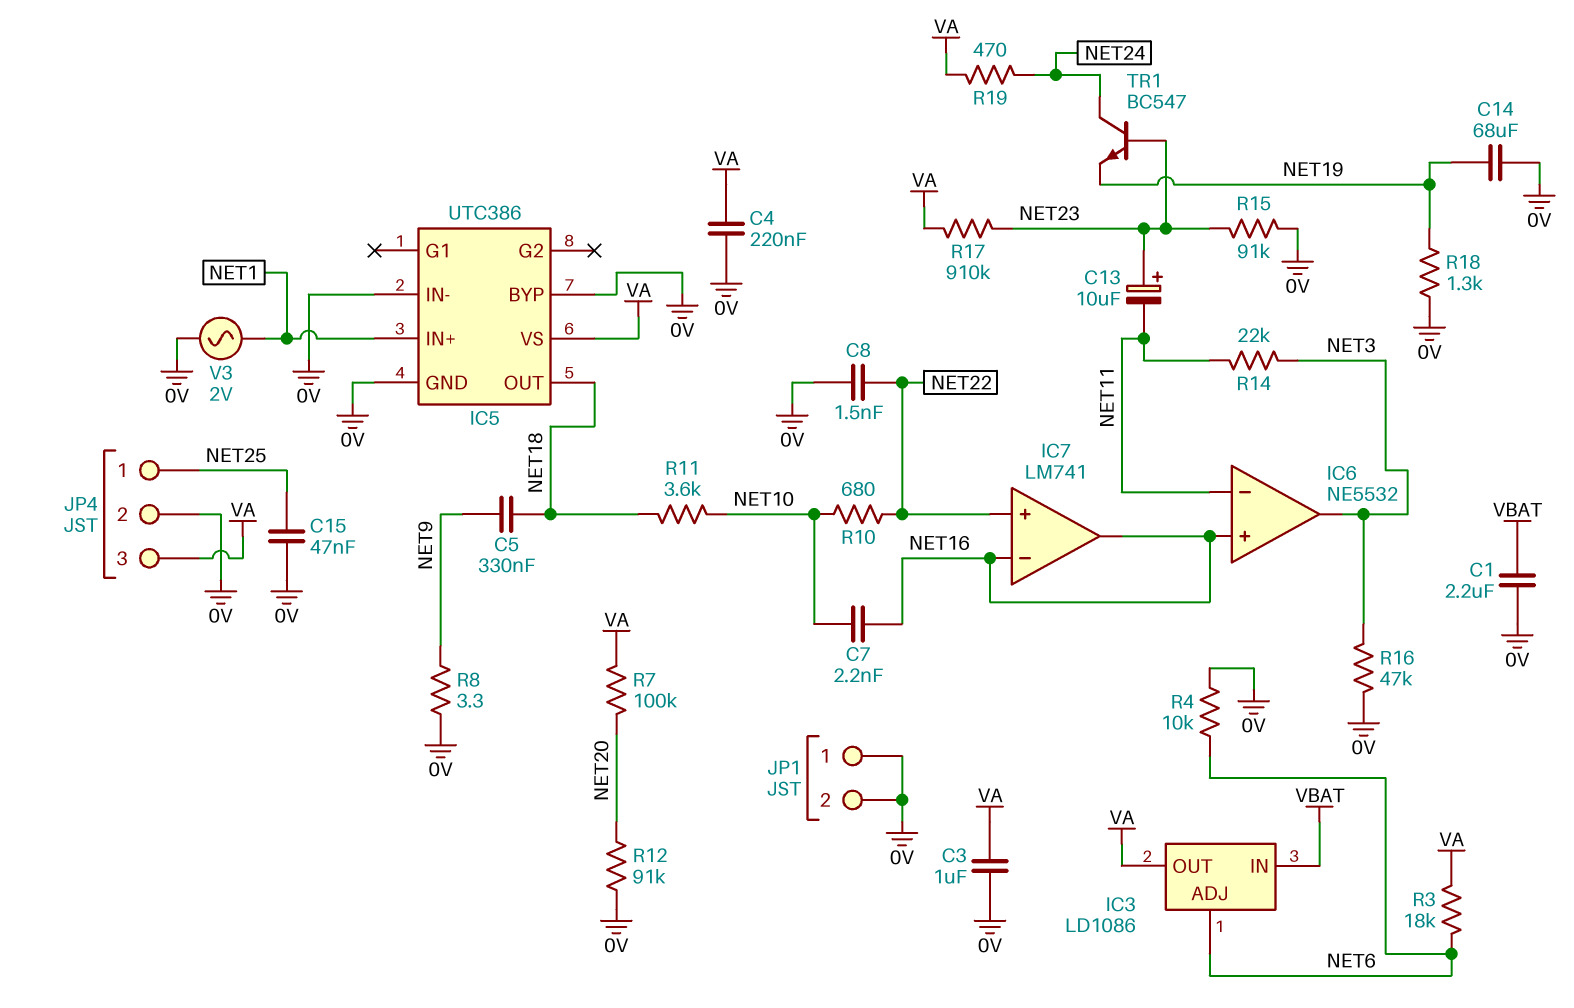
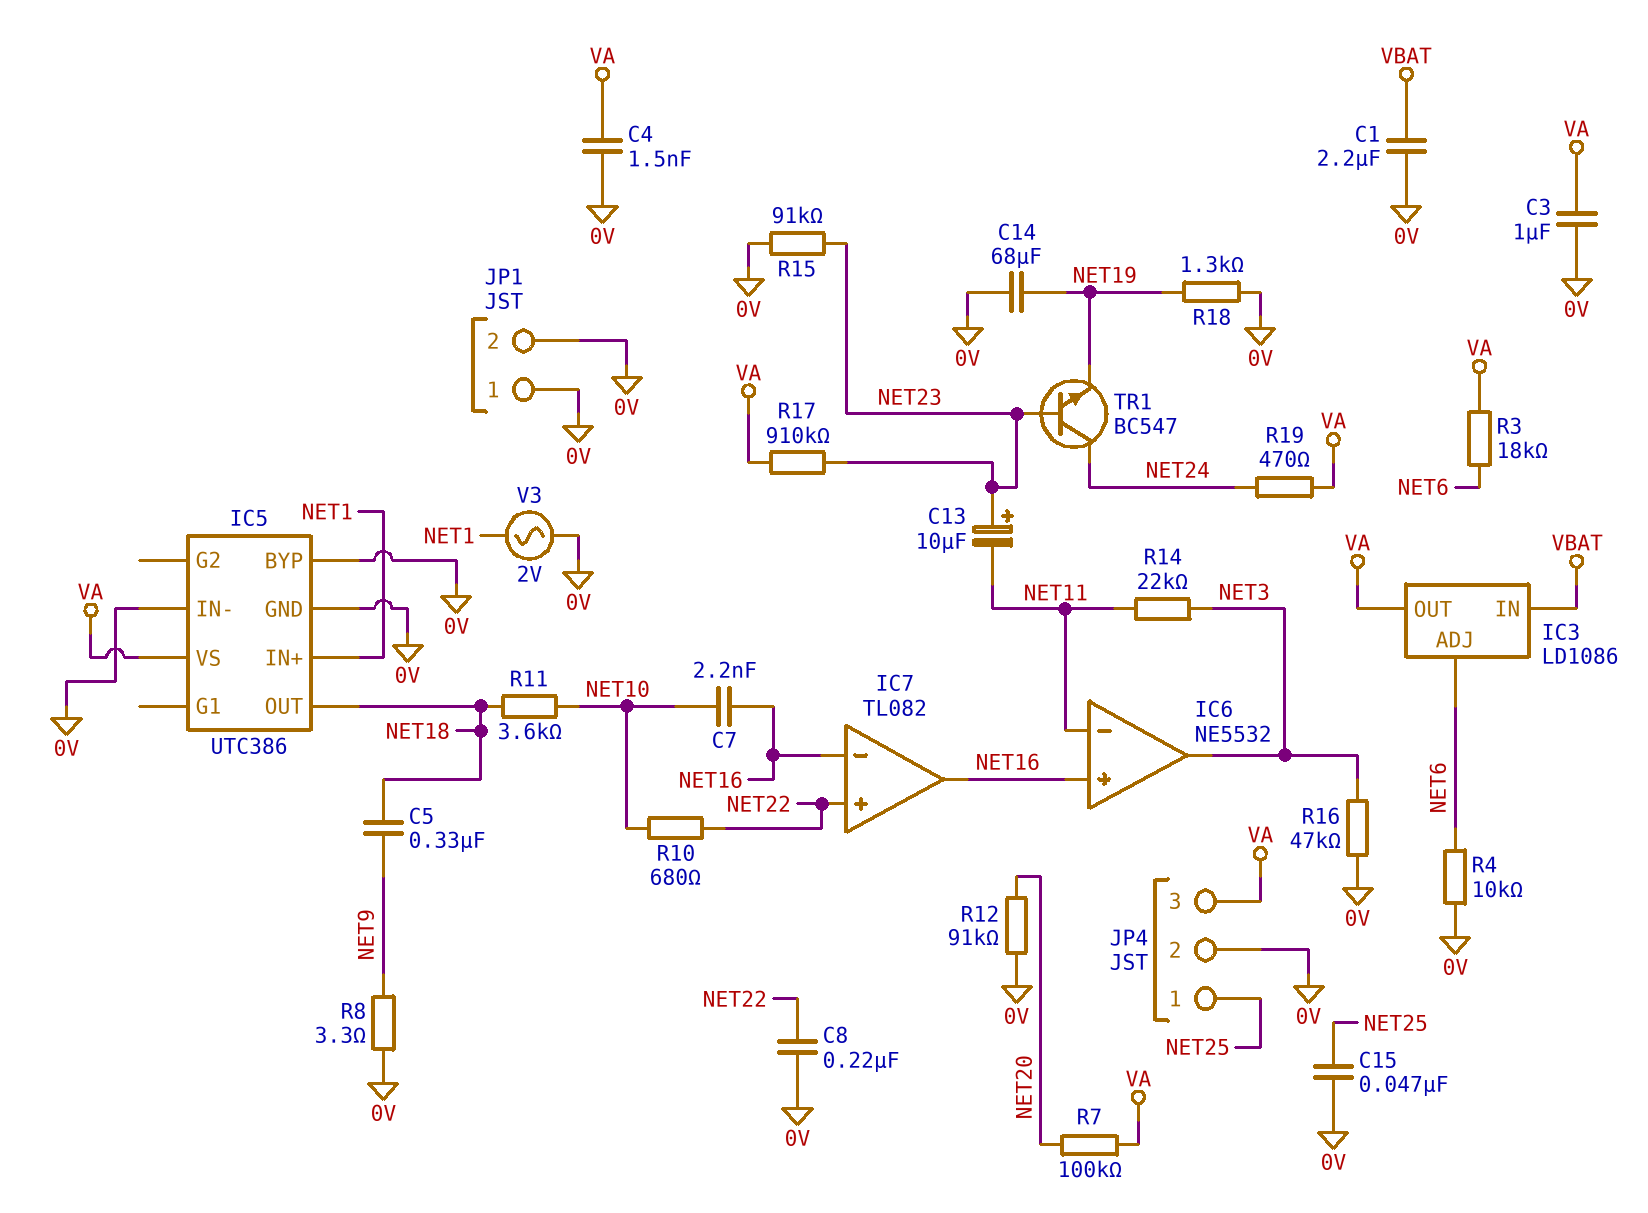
C4: 220nF (0V, VA) -> 1.5nF (0V, VA)
C8: 1.5nF (0V, NET22) -> 220nF (0V, NET22)
IC7: LM741 -> TL082

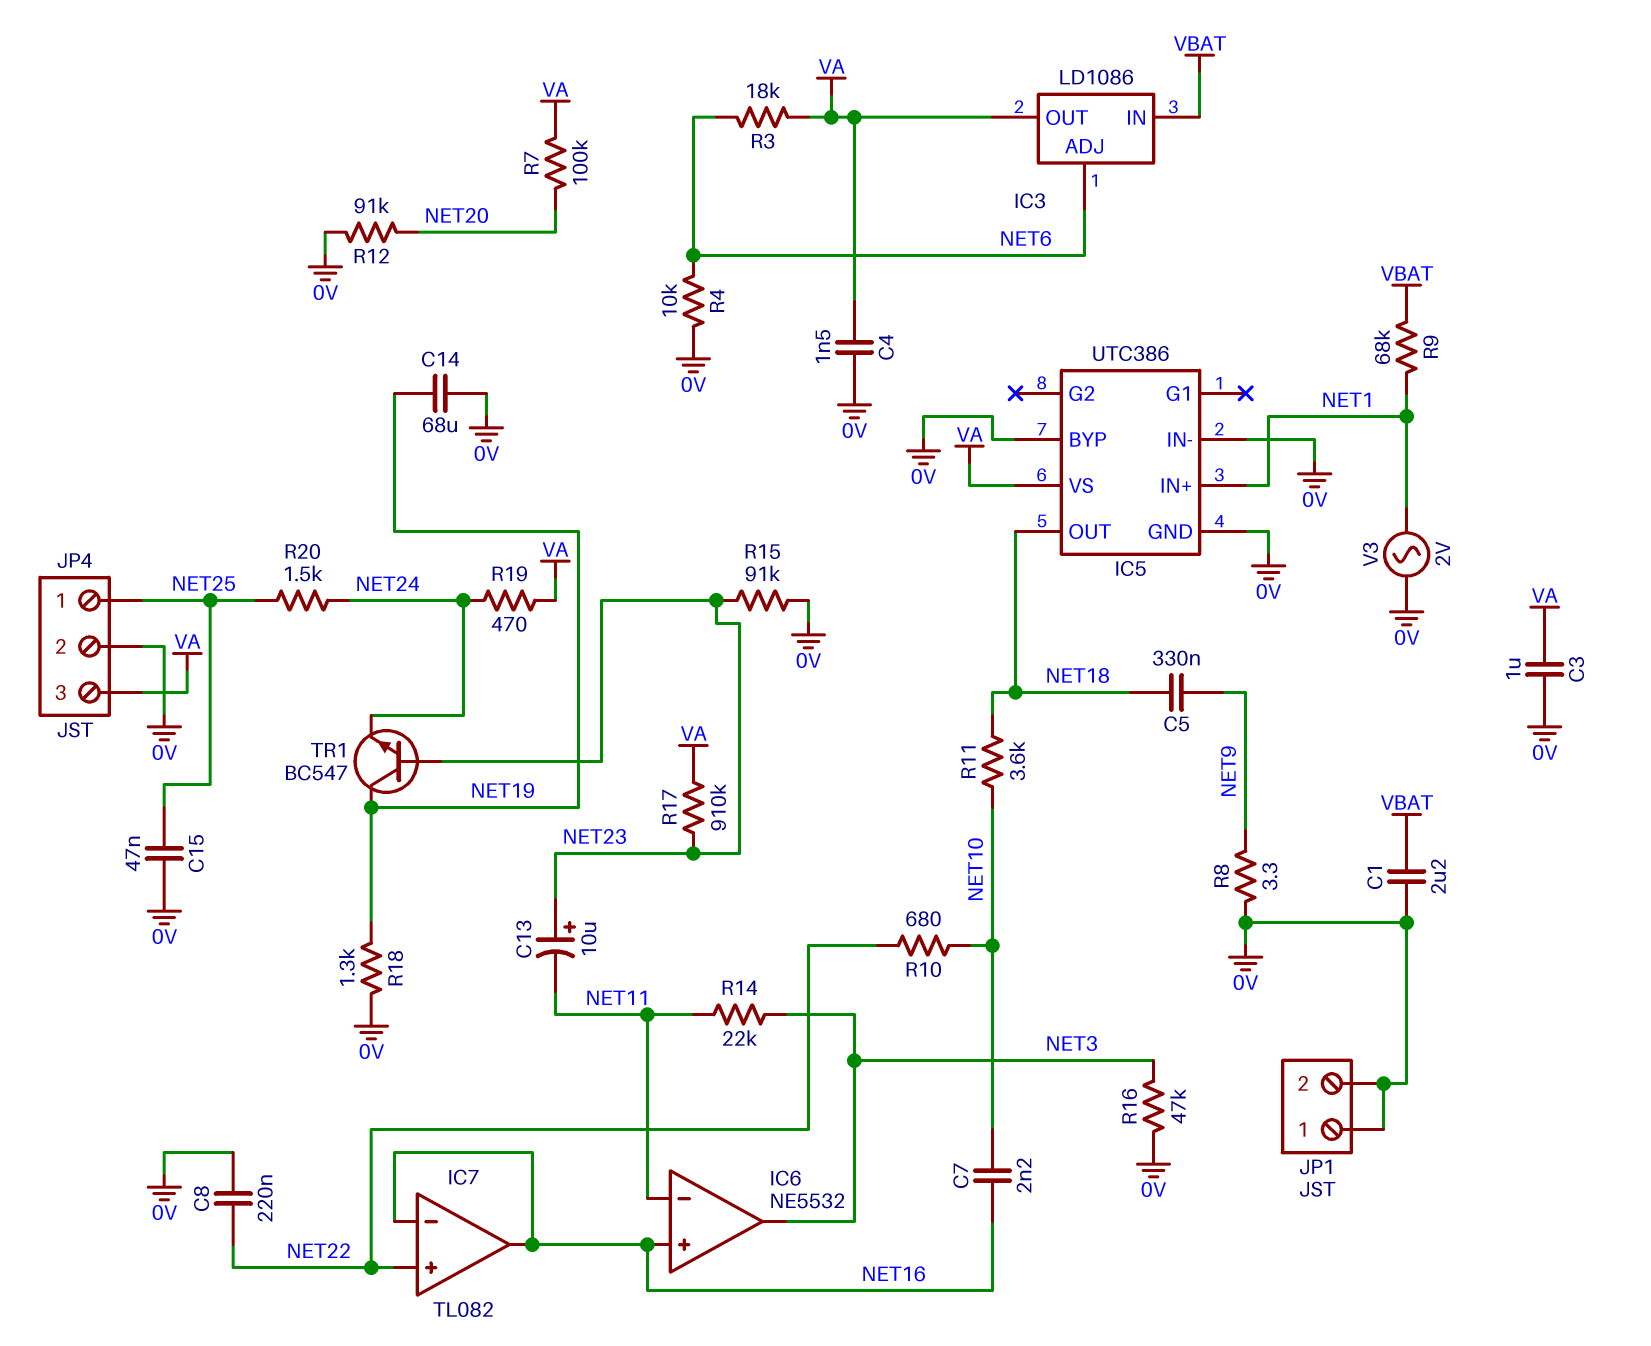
R9: none -> 68k (NET1, VBAT)
R20: none -> 1.5k (NET24, NET25)
TR1: NPN BC547 (B NET23, C NET24, E NET19) -> NPN BC547 (B NET23, C NET19, E NET24)

